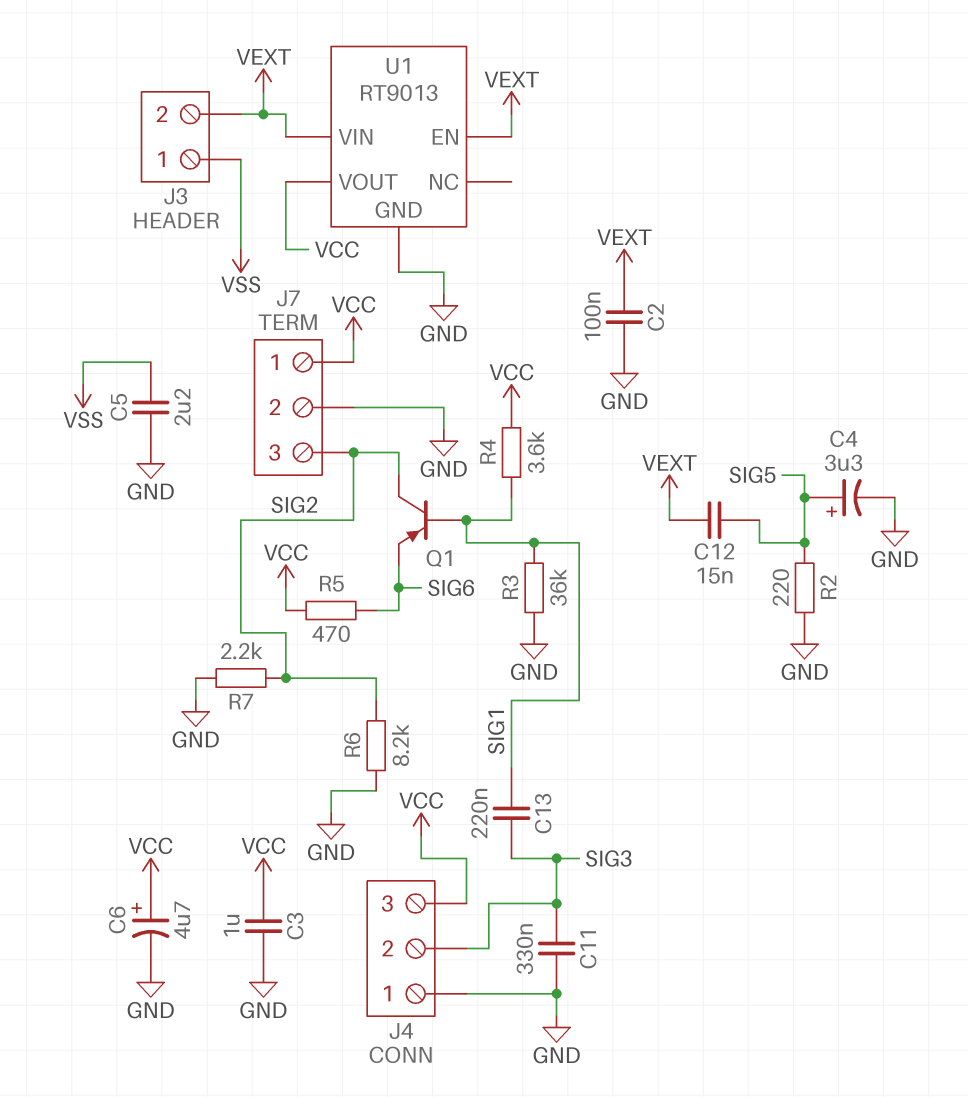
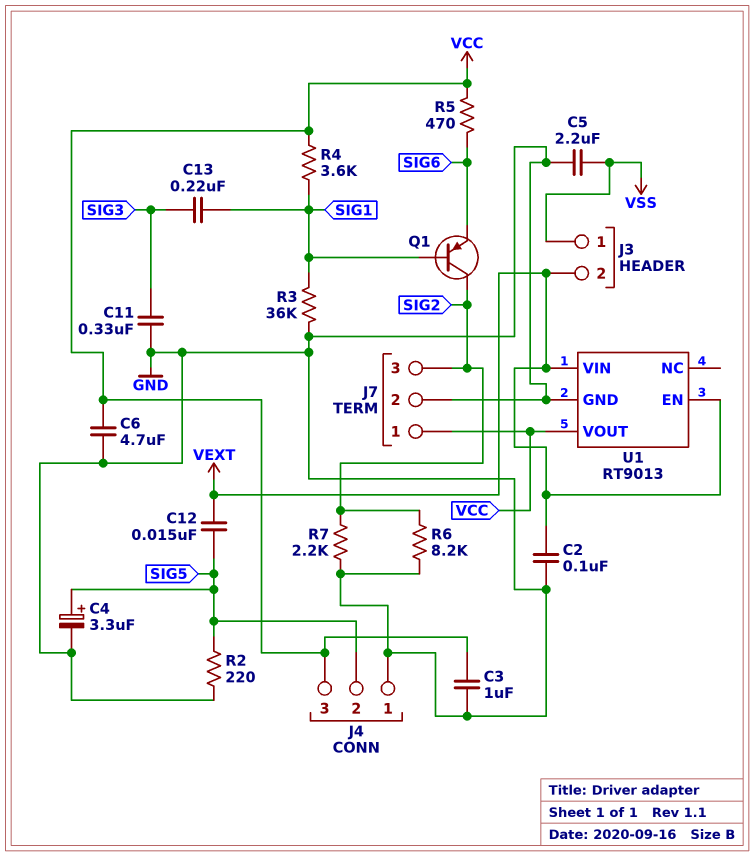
C6: 4.7uF (plus VCC, minus GND) -> 4.7uF (GND, VCC)
J4 pin 2: SIG3 -> SIG5

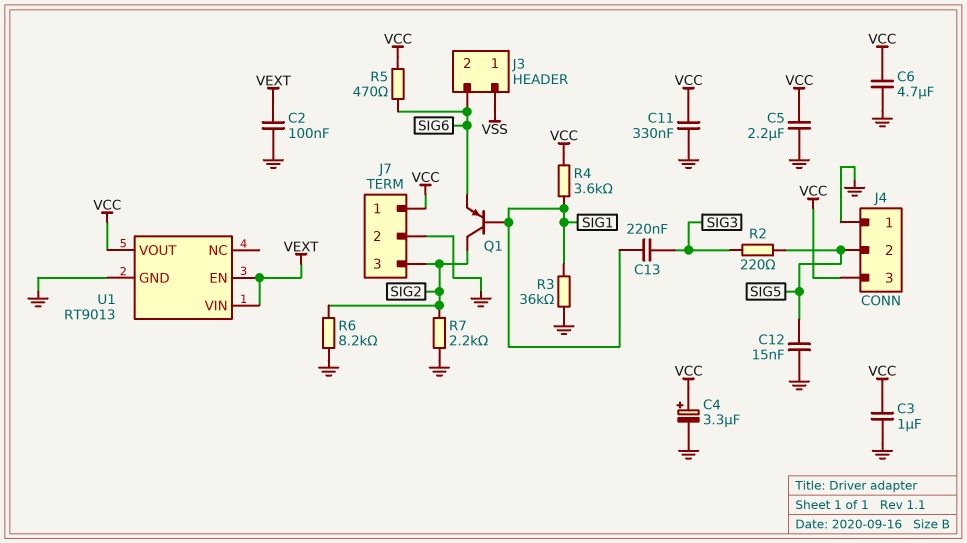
C4: 3.3uF (plus SIG5, minus GND) -> 3.3uF (plus VCC, minus GND)
C5: 2.2uF (GND, VSS) -> 2.2uF (GND, VCC)
C11: 330nF (GND, SIG3) -> 330nF (GND, VCC)
C12: 15nF (SIG5, VEXT) -> 15nF (GND, SIG5)
J3 pin 2: VEXT -> SIG6
R2: 220 (GND, SIG5) -> 220 (SIG3, SIG5)

